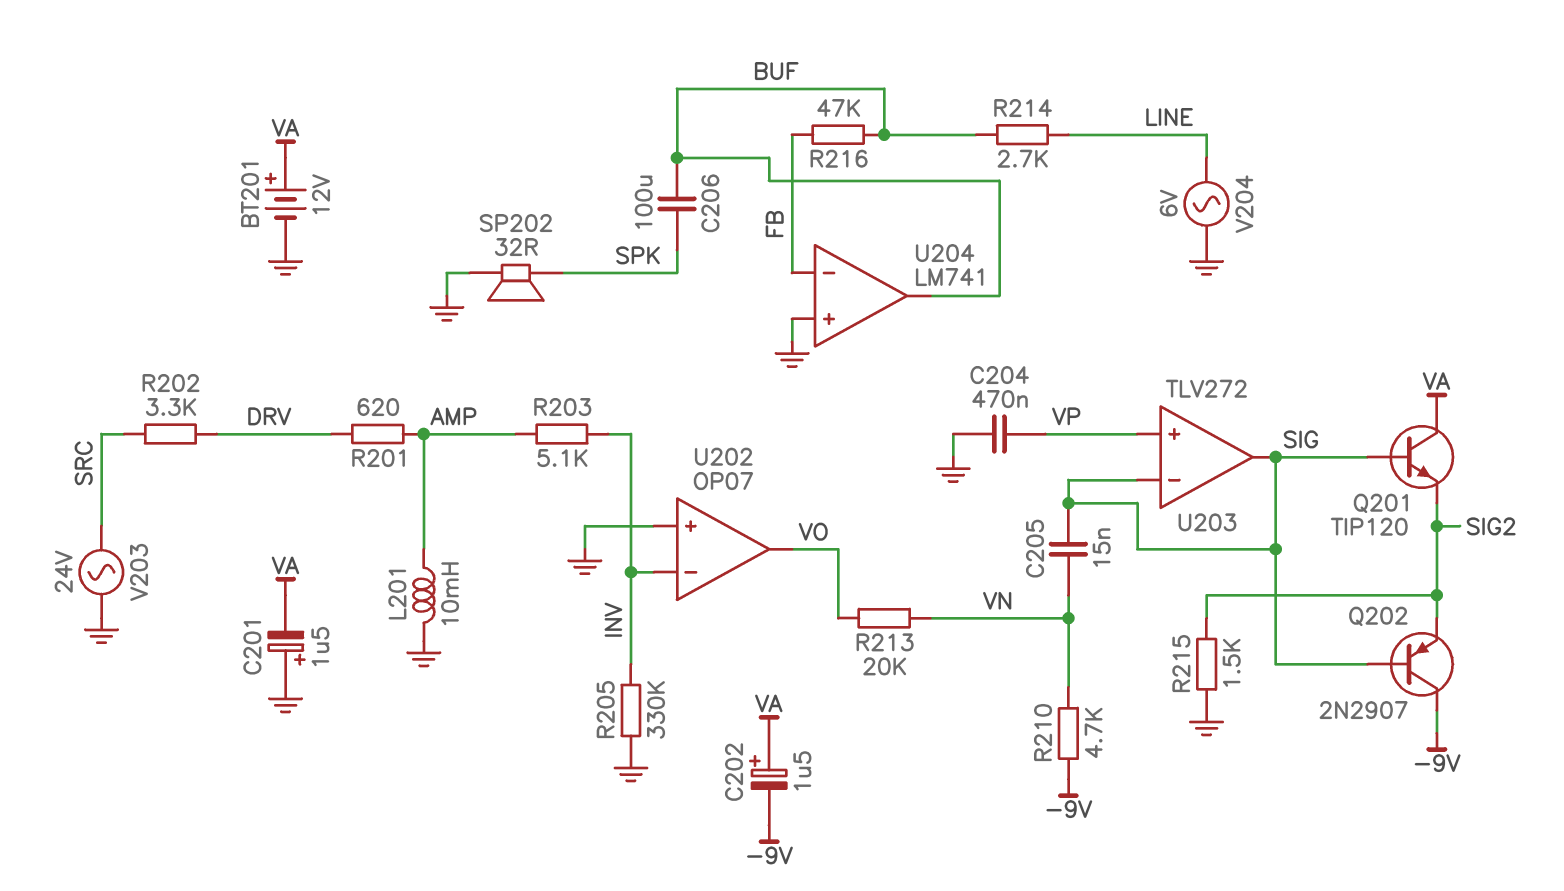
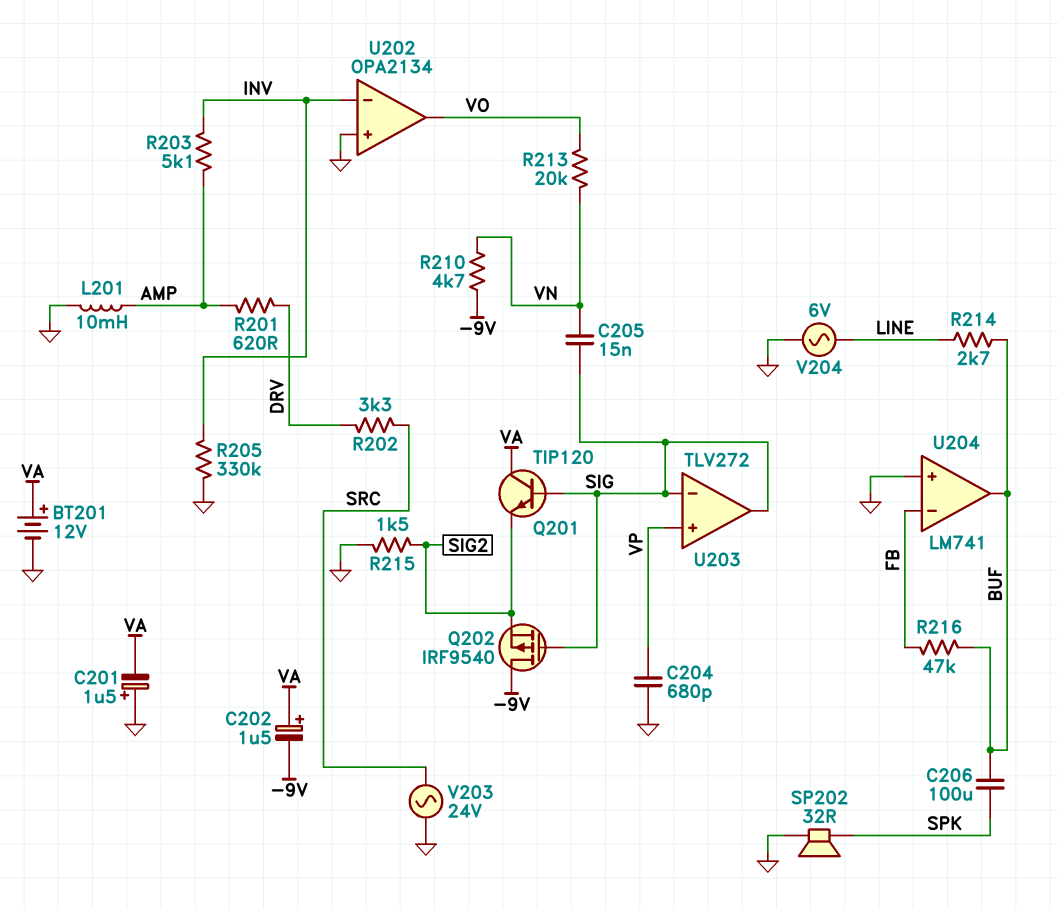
C204: 470nF (GND, VP) -> 680pF (GND, VP)
Q202: PNP 2N2907 (B SIG, C -9V, E SIG2) -> PMOS IRF9540 (G SIG, D -9V, S SIG2)
U202: OP07 -> OPA2134

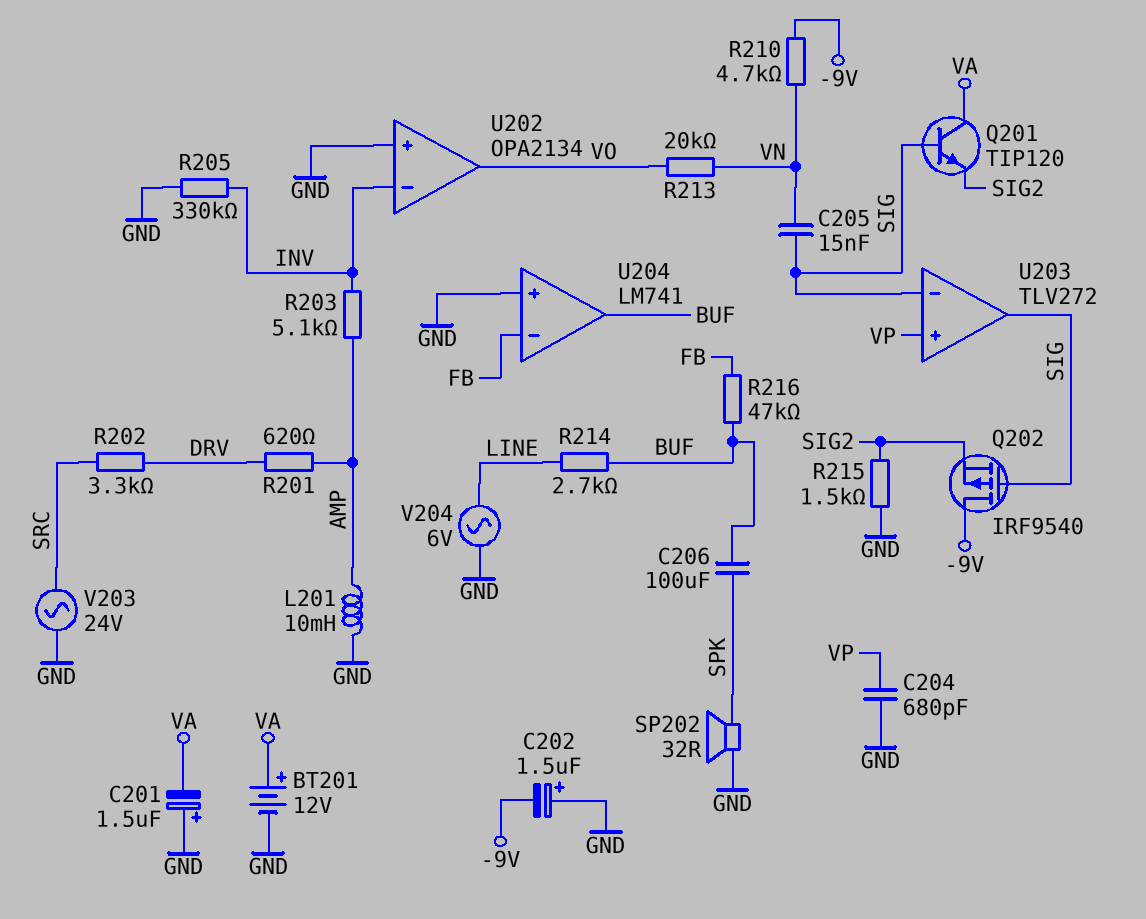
C202: 1.5uF (plus VA, minus -9V) -> 1.5uF (plus GND, minus -9V)

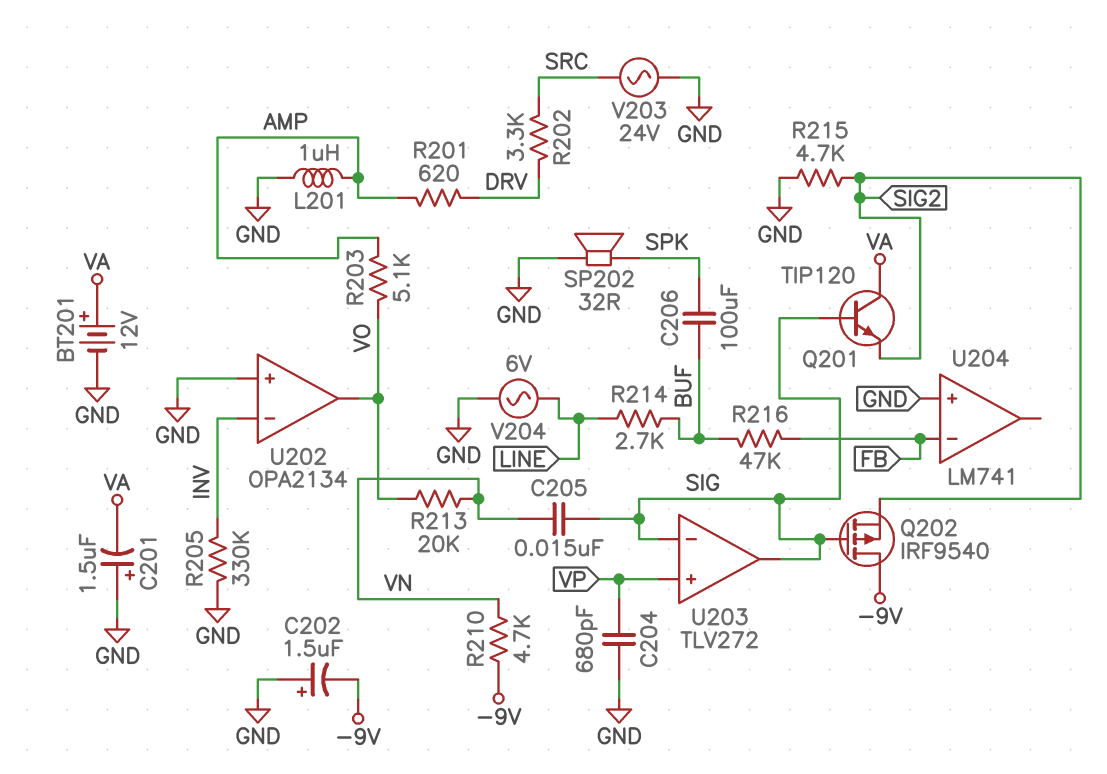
L201: 10mH (AMP, GND) -> 1uH (AMP, GND)
R203: 5.1k (AMP, INV) -> 5.1k (AMP, VO)
R215: 1.5k (GND, SIG2) -> 4.7k (GND, SIG2)
U204 pin out: BUF -> none

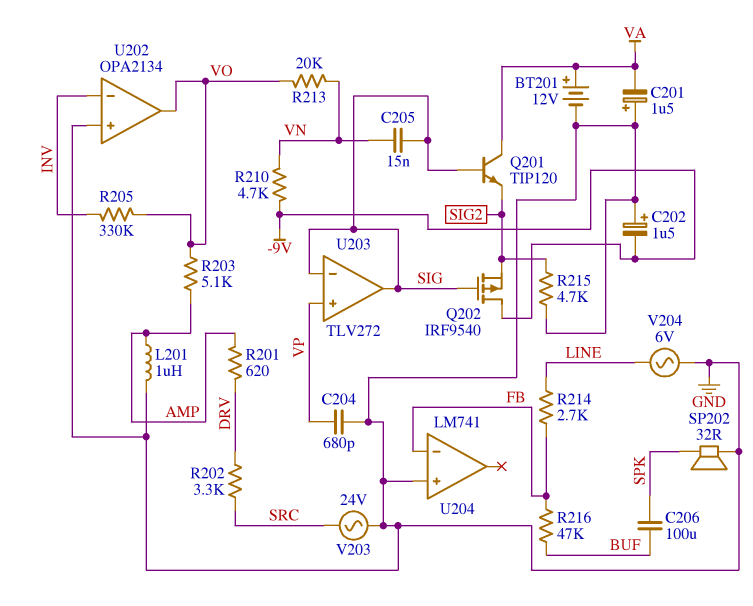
R205: 330k (GND, INV) -> 330k (INV, VO)
R214: 2.7k (BUF, LINE) -> 2.7k (FB, LINE)

